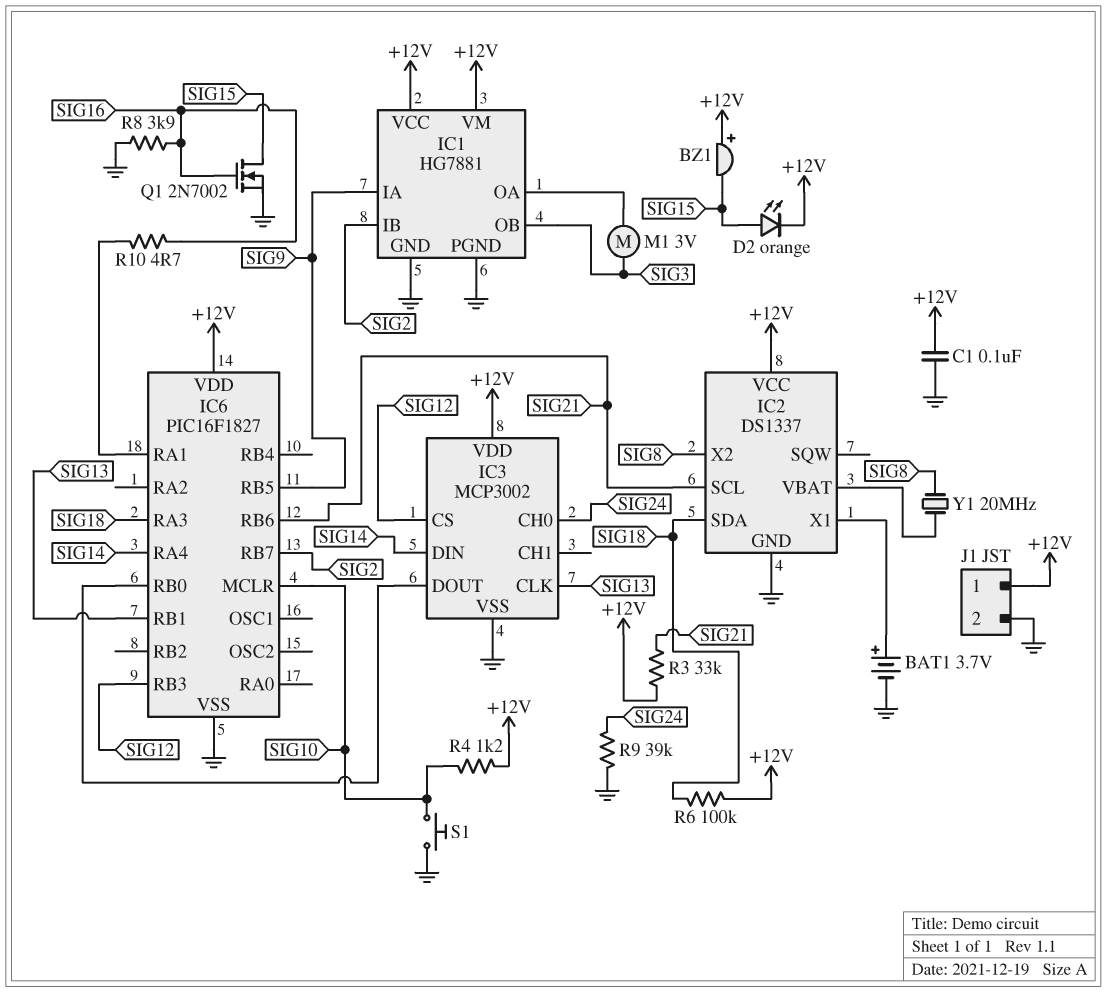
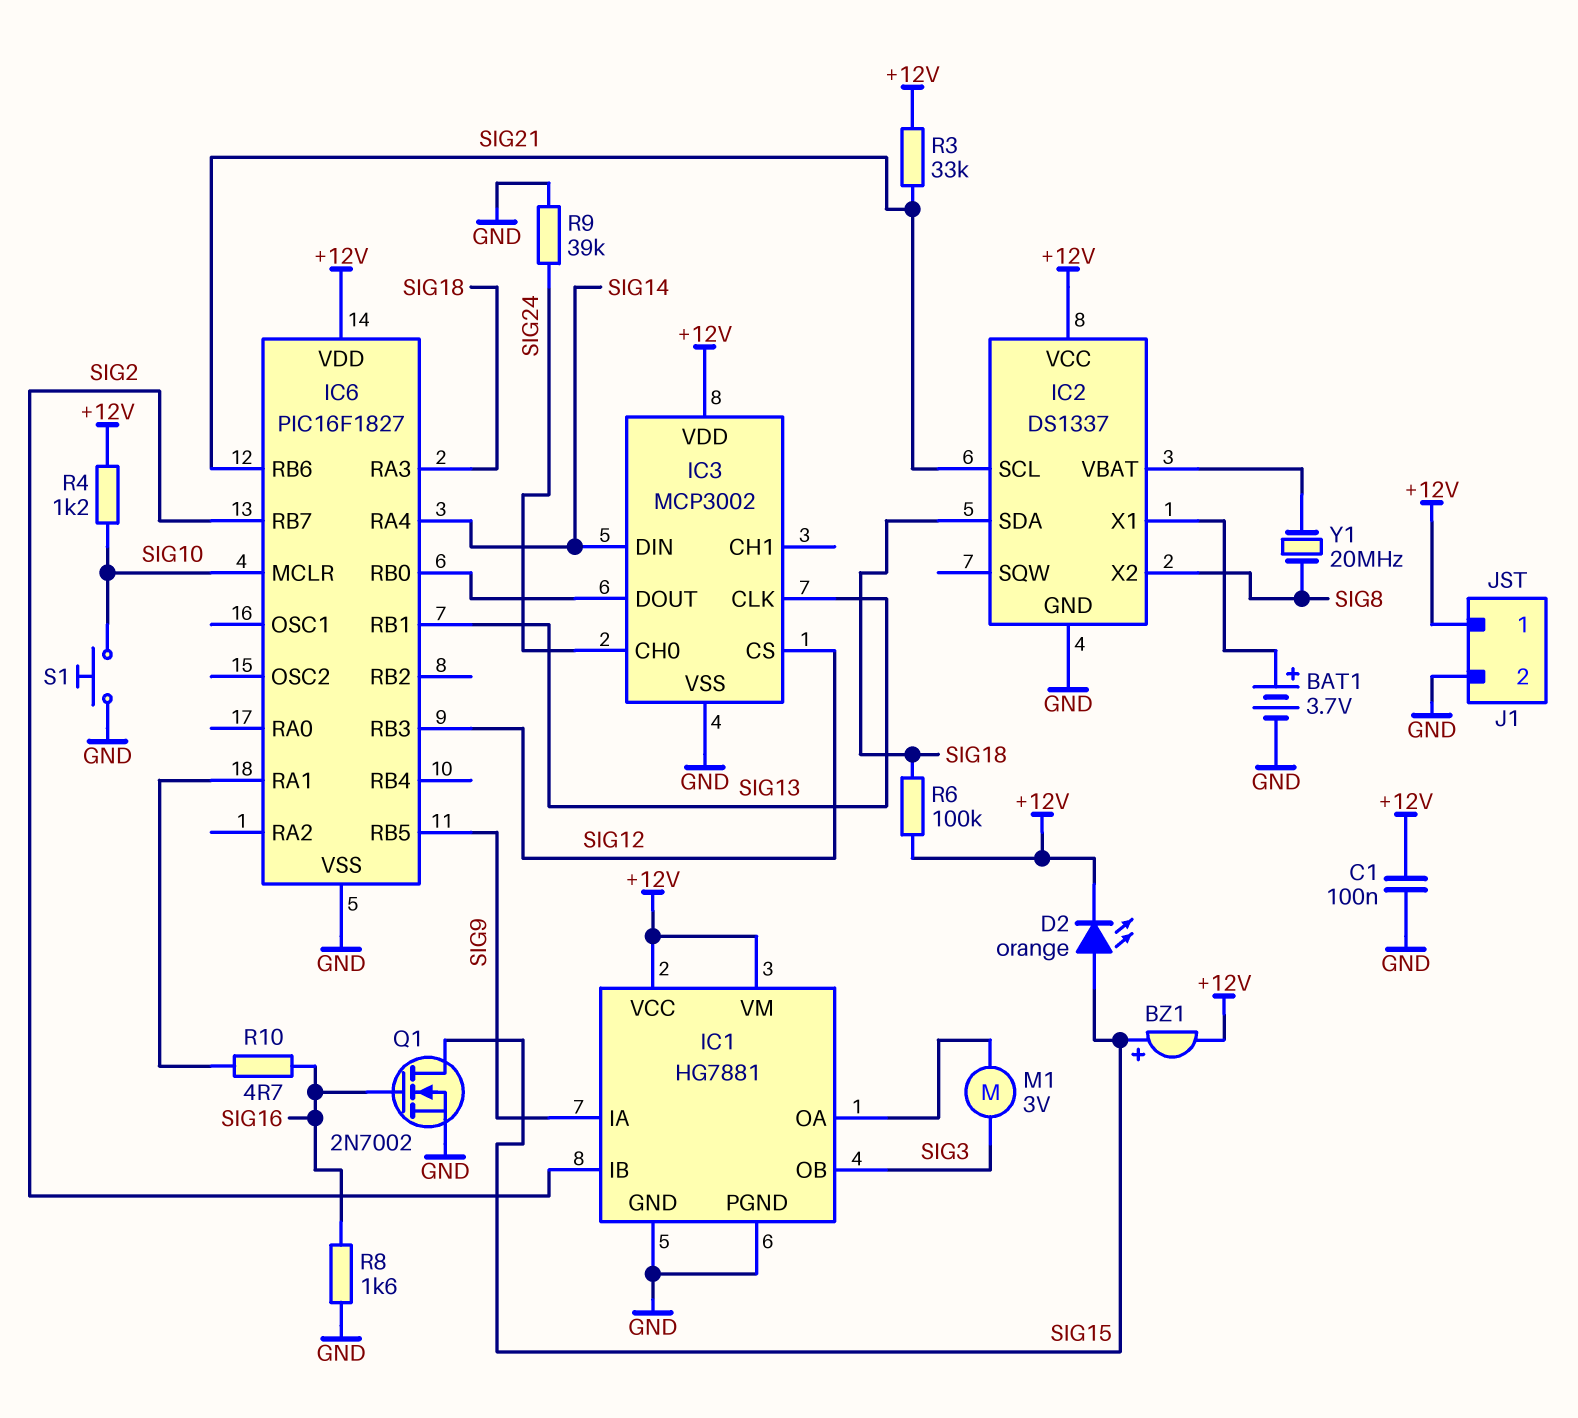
BZ1: buzzer (plus +12V, minus SIG15) -> buzzer (plus SIG15, minus +12V)
R8: 3.9k (GND, SIG16) -> 1.6k (GND, SIG16)

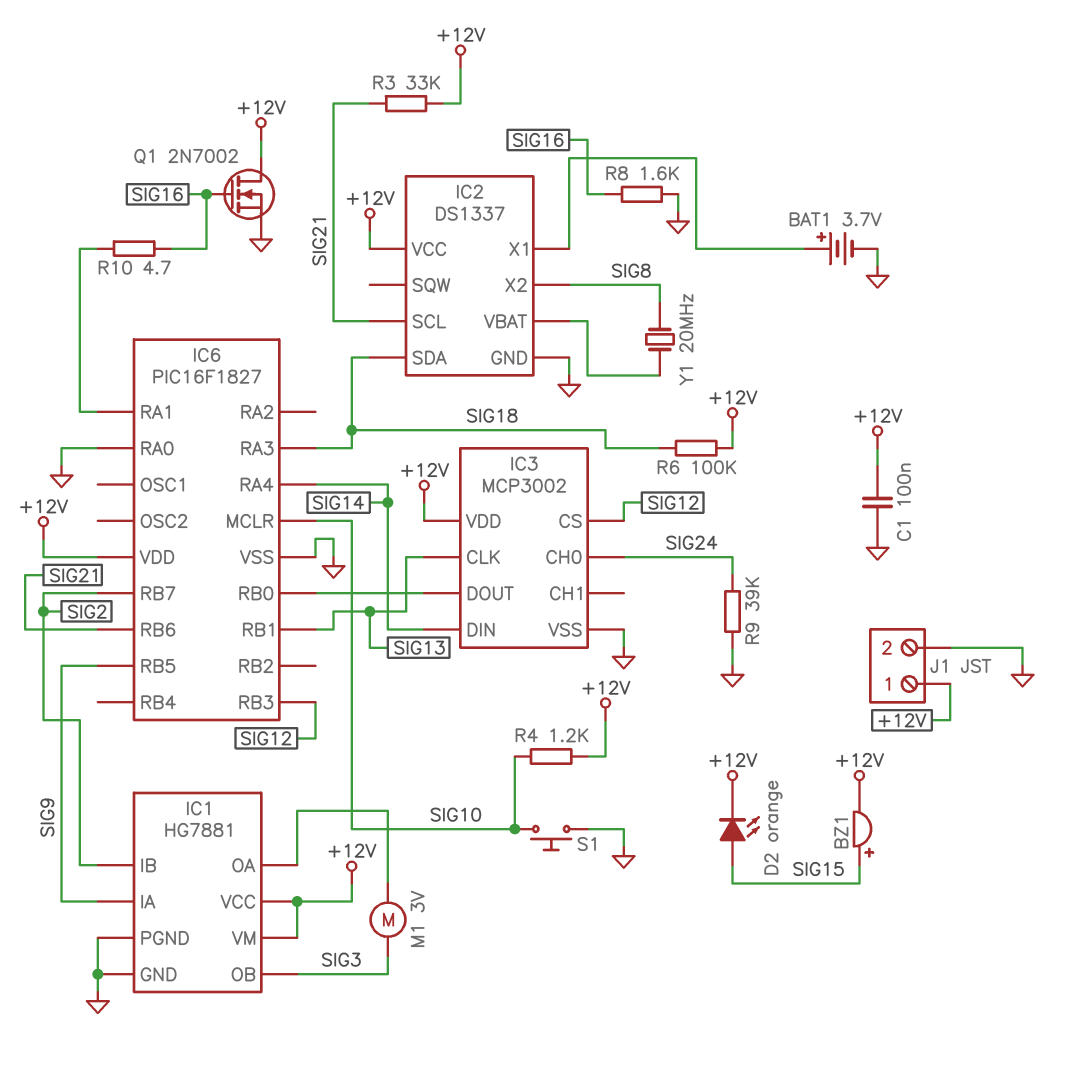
IC6 pin RA0: none -> GND
Q1: NMOS 2N7002 (G SIG16, D SIG15, S GND) -> NMOS 2N7002 (G SIG16, D +12V, S GND)

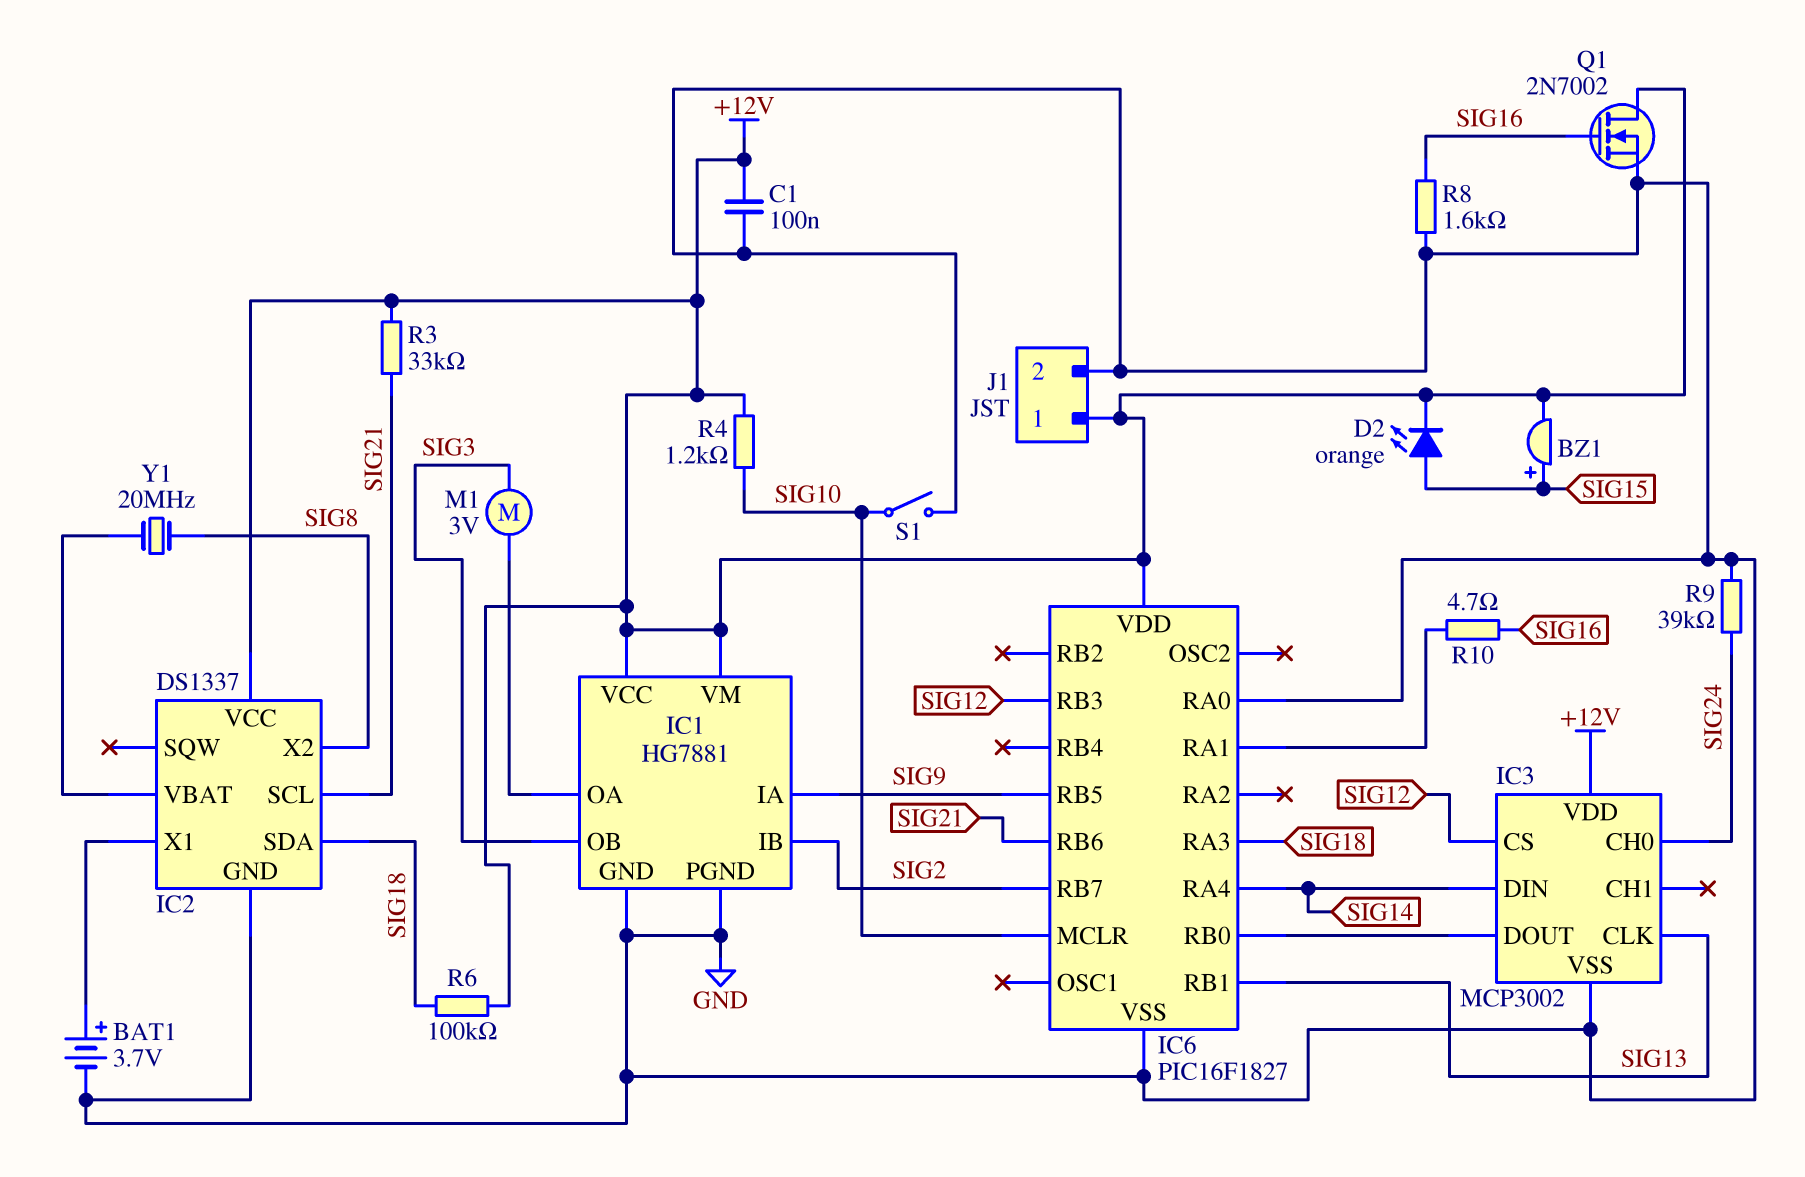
S1: button (GND, SIG10) -> switch (GND, SIG10)

